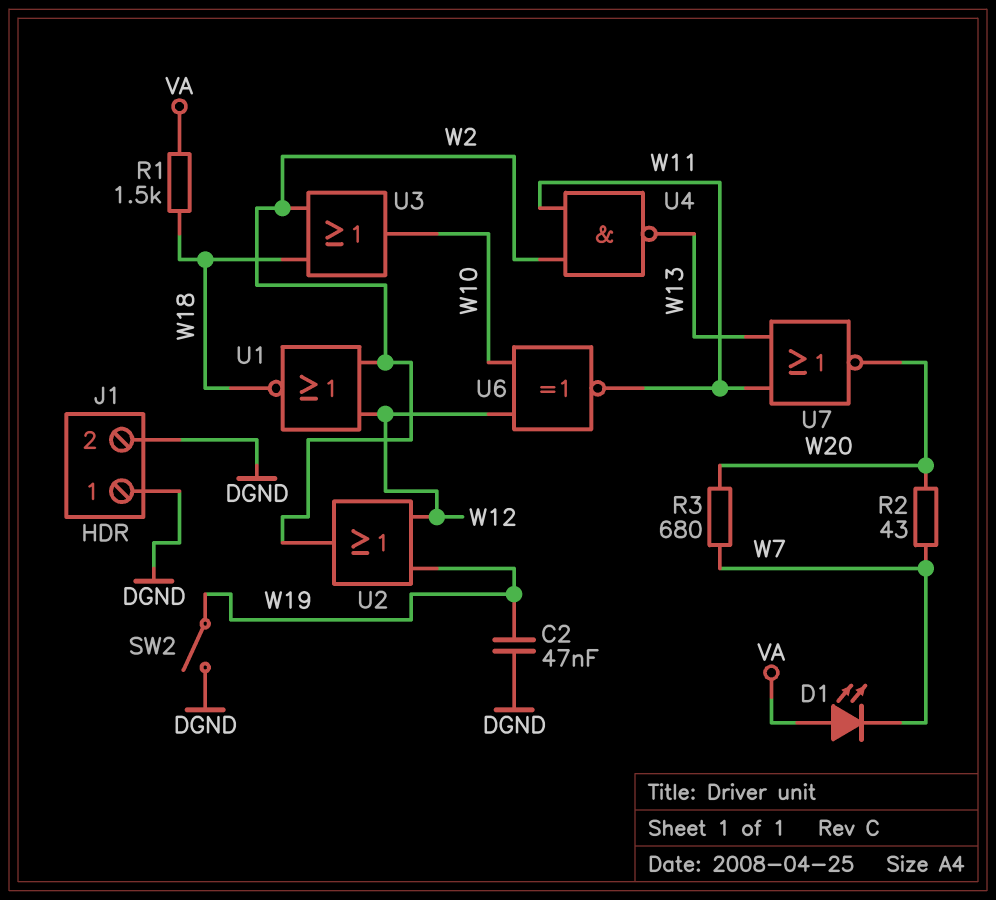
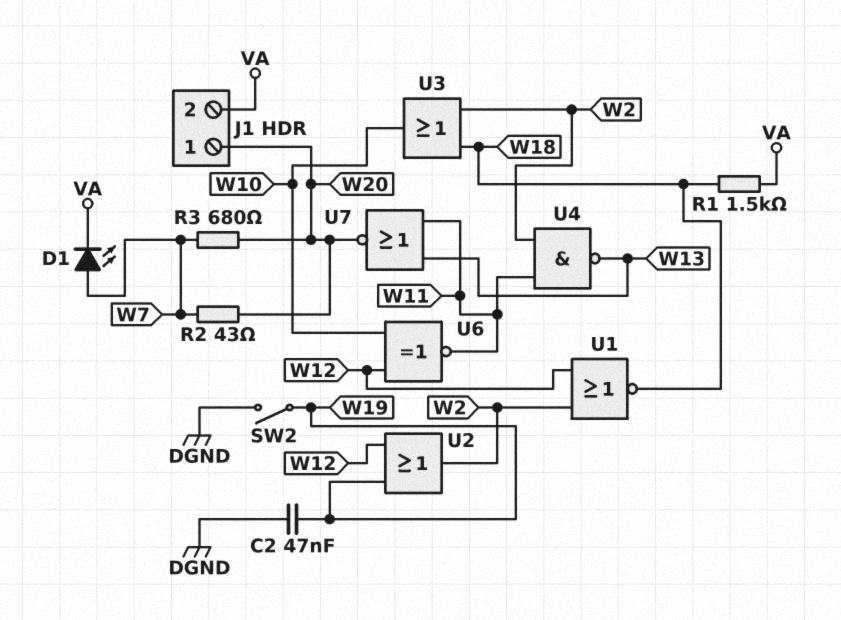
D1: LED (A VA, K W7) -> LED (A W7, K VA)
J1 pin 1: DGND -> W20
J1 pin 2: DGND -> VA

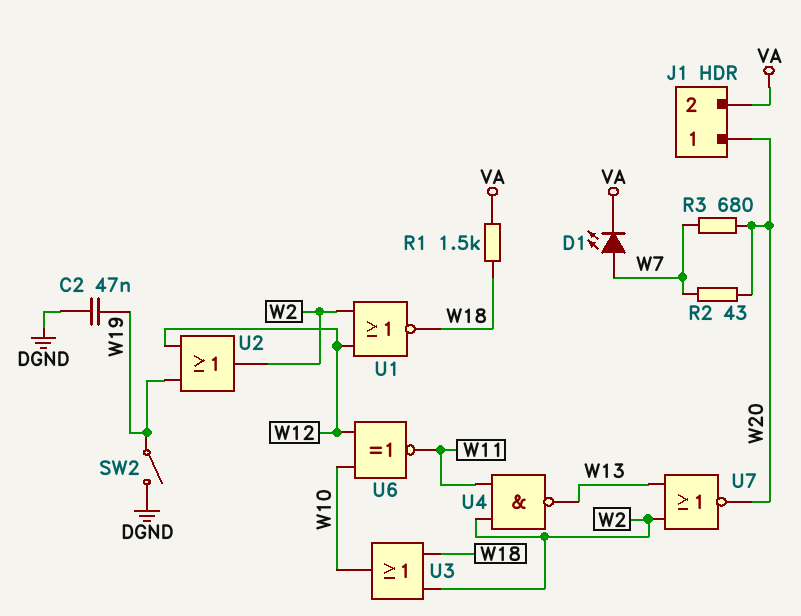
U7: NOR (in W11, in W13, out W20) -> NOR (in W2, in W13, out W20)

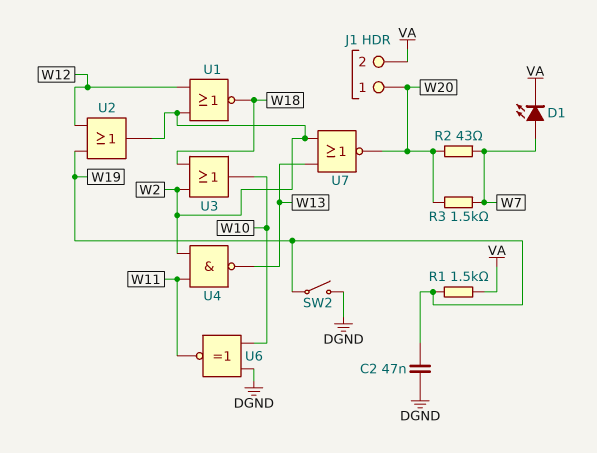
R1: 1.5k (VA, W18) -> 1.5k (VA, W19)
R3: 680 (W7, W20) -> 1.5k (W7, W20)
U6: XNOR (in W10, in W12, out W11) -> XNOR (in DGND, in W10, out W11)

